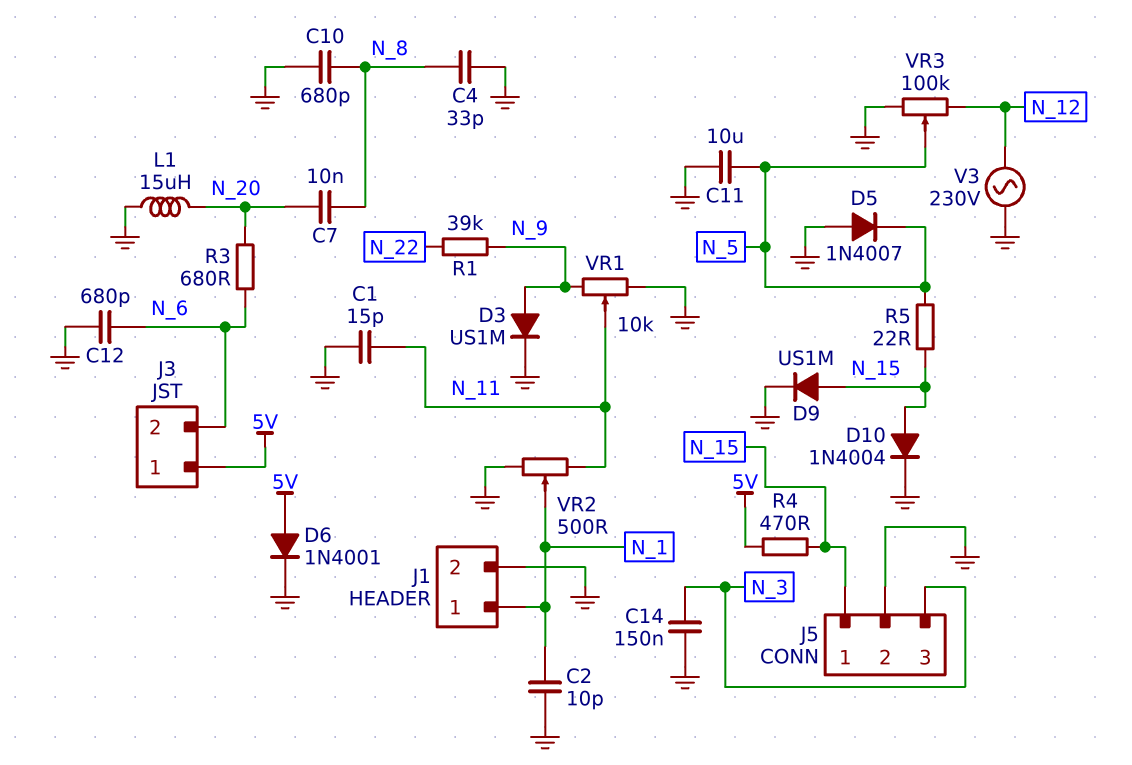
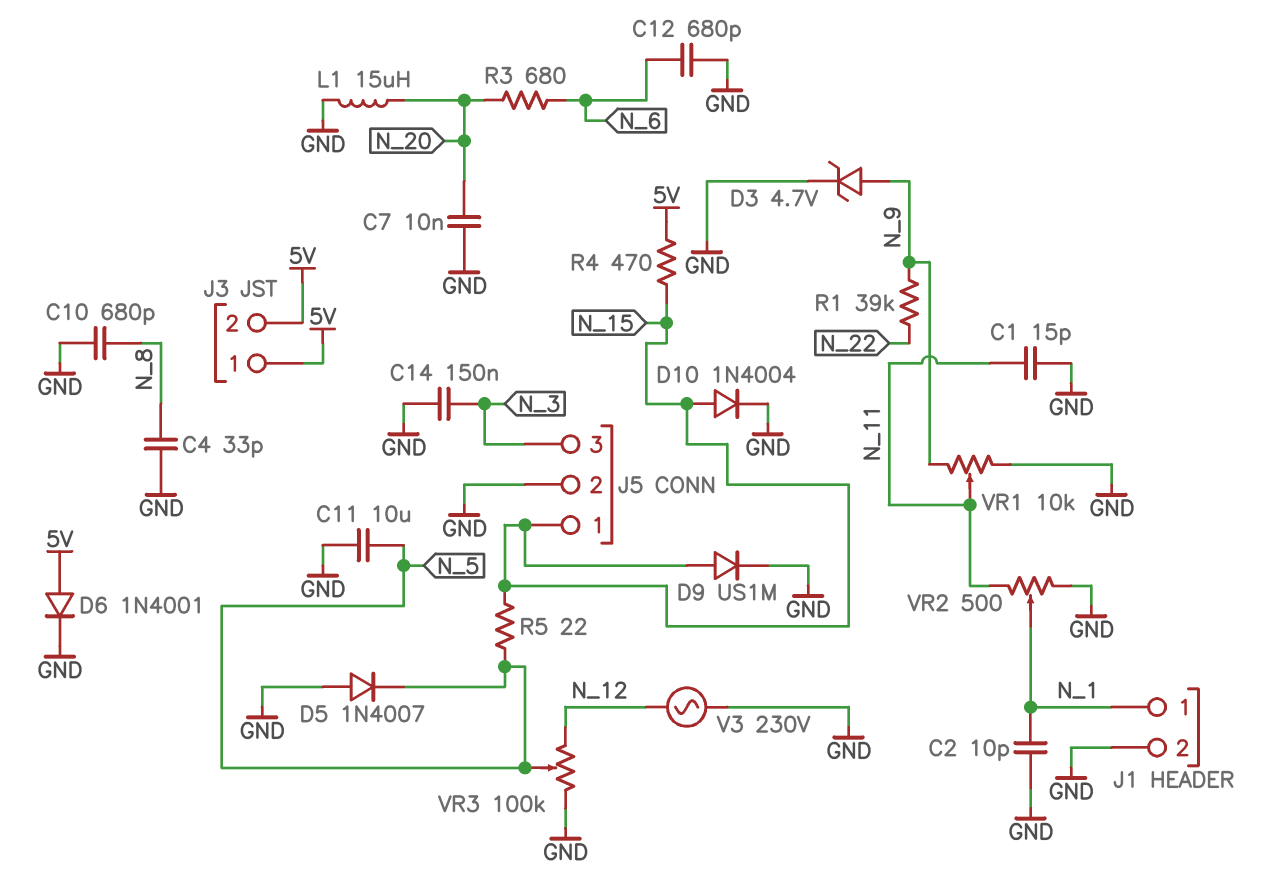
C7: 10nF (N_8, N_20) -> 10nF (GND, N_20)
D3: diode US1M (A N_9, K GND) -> zener 4.7V (A N_9, K GND)
J3 pin 2: N_6 -> 5V

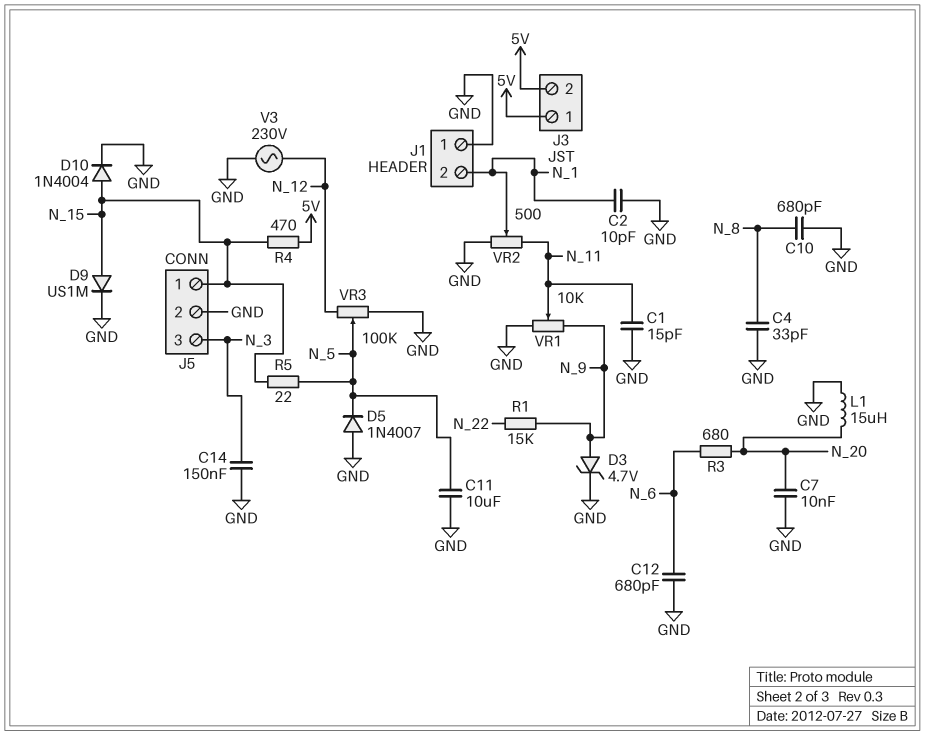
D6: diode 1N4001 (A 5V, K GND) -> none
J1 pin 1: N_1 -> GND
J1 pin 2: GND -> N_1
R1: 39k (N_9, N_22) -> 15k (N_9, N_22)

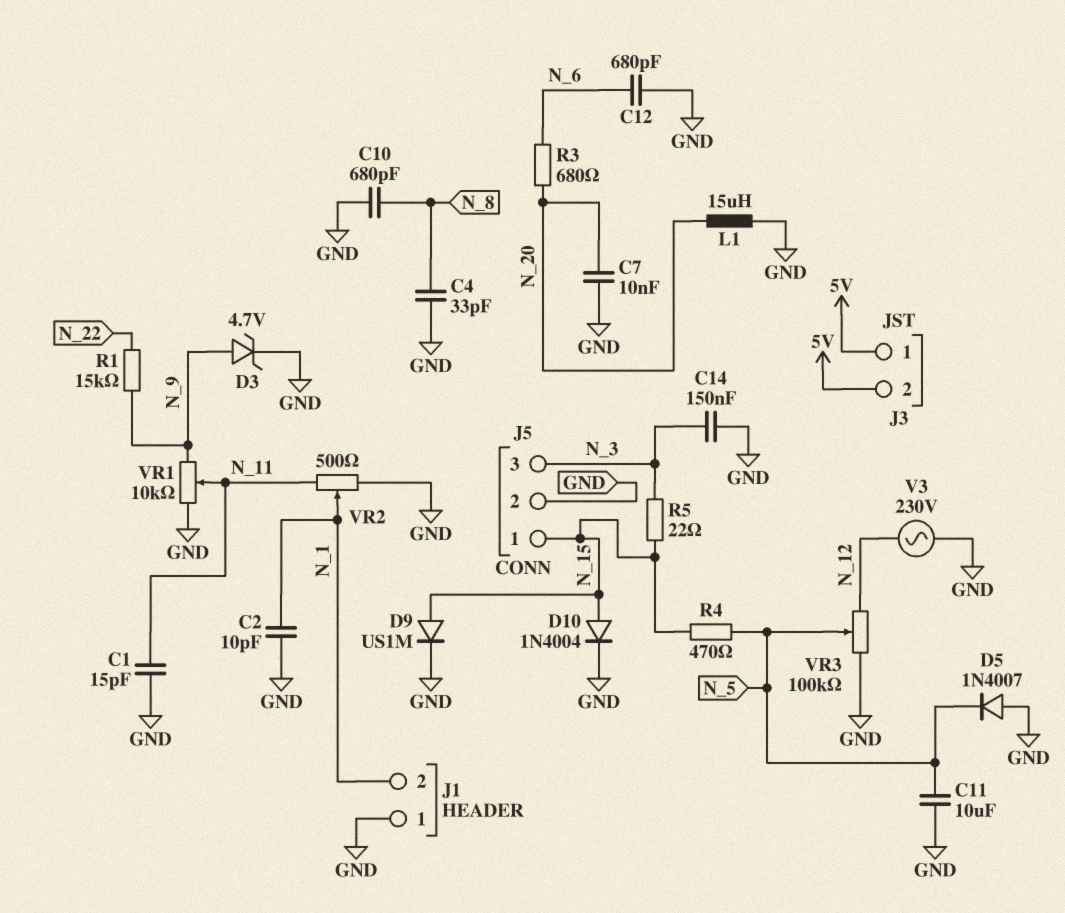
R4: 470 (5V, N_15) -> 470 (N_5, N_15)
R5: 22 (N_5, N_15) -> 22 (N_3, N_15)

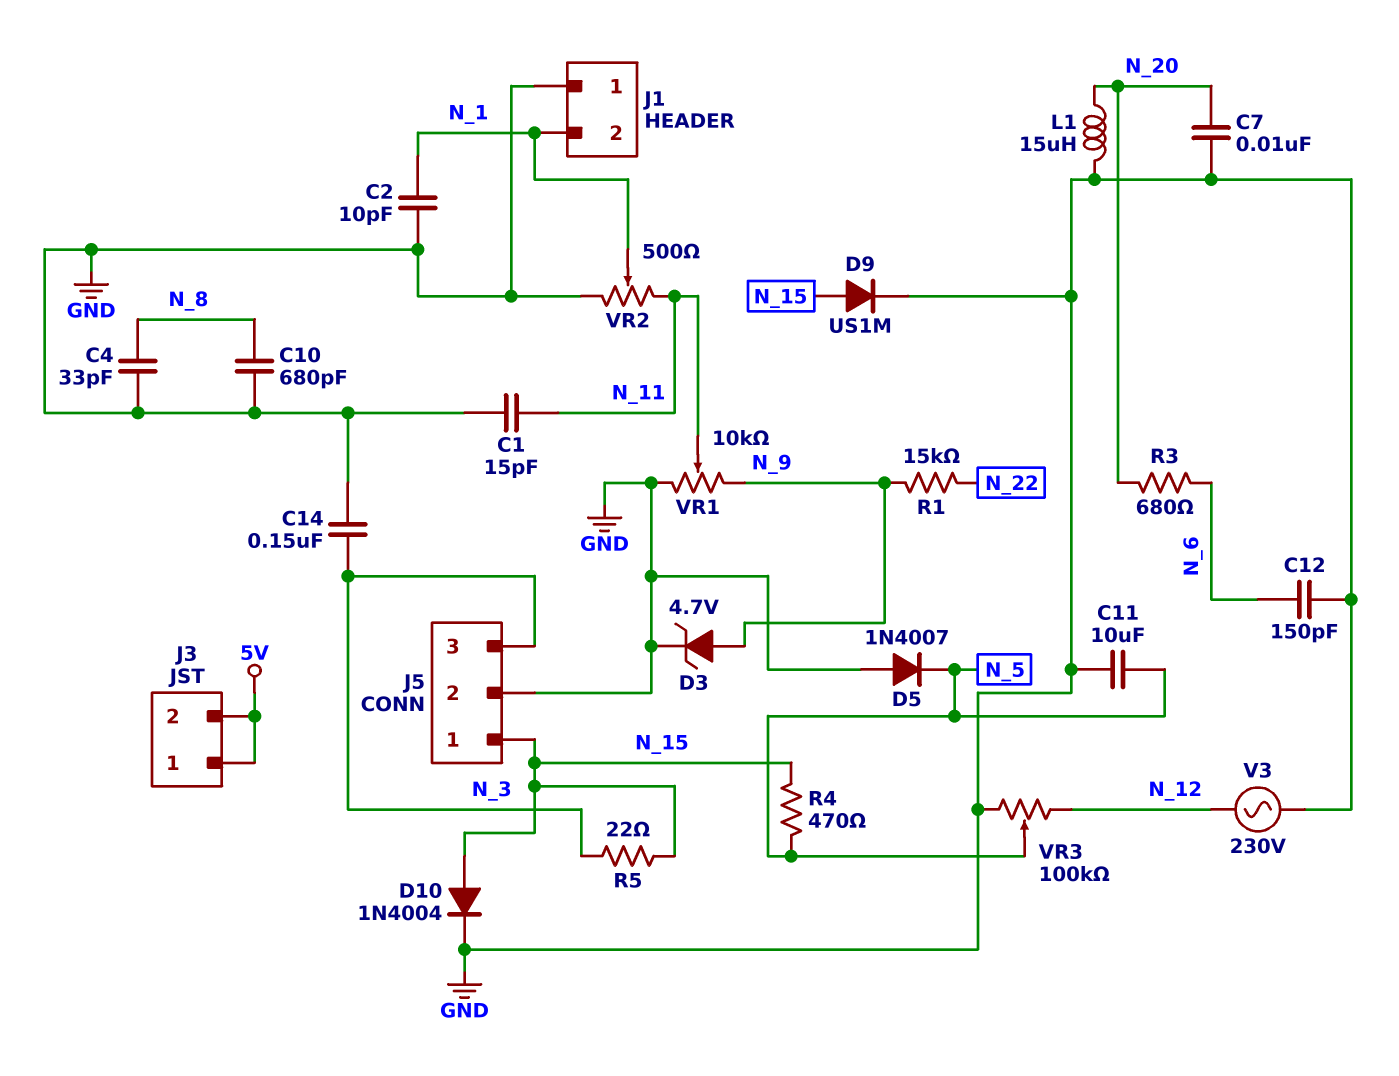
C12: 680pF (GND, N_6) -> 150pF (GND, N_6)

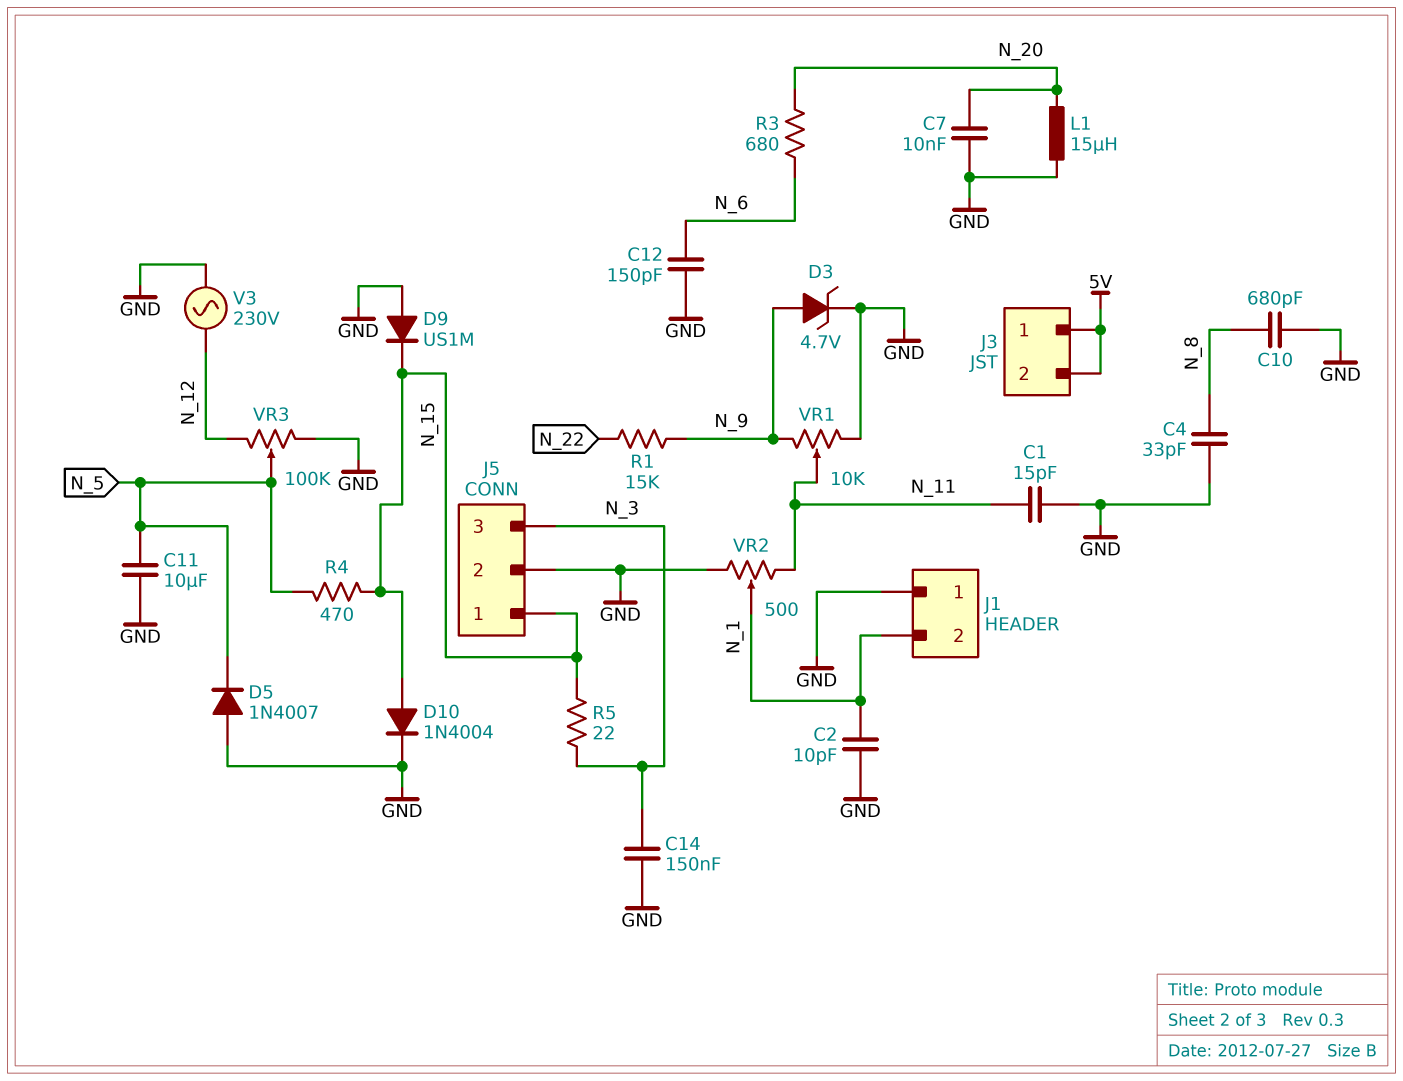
D9: diode US1M (A N_15, K GND) -> diode US1M (A GND, K N_15)

